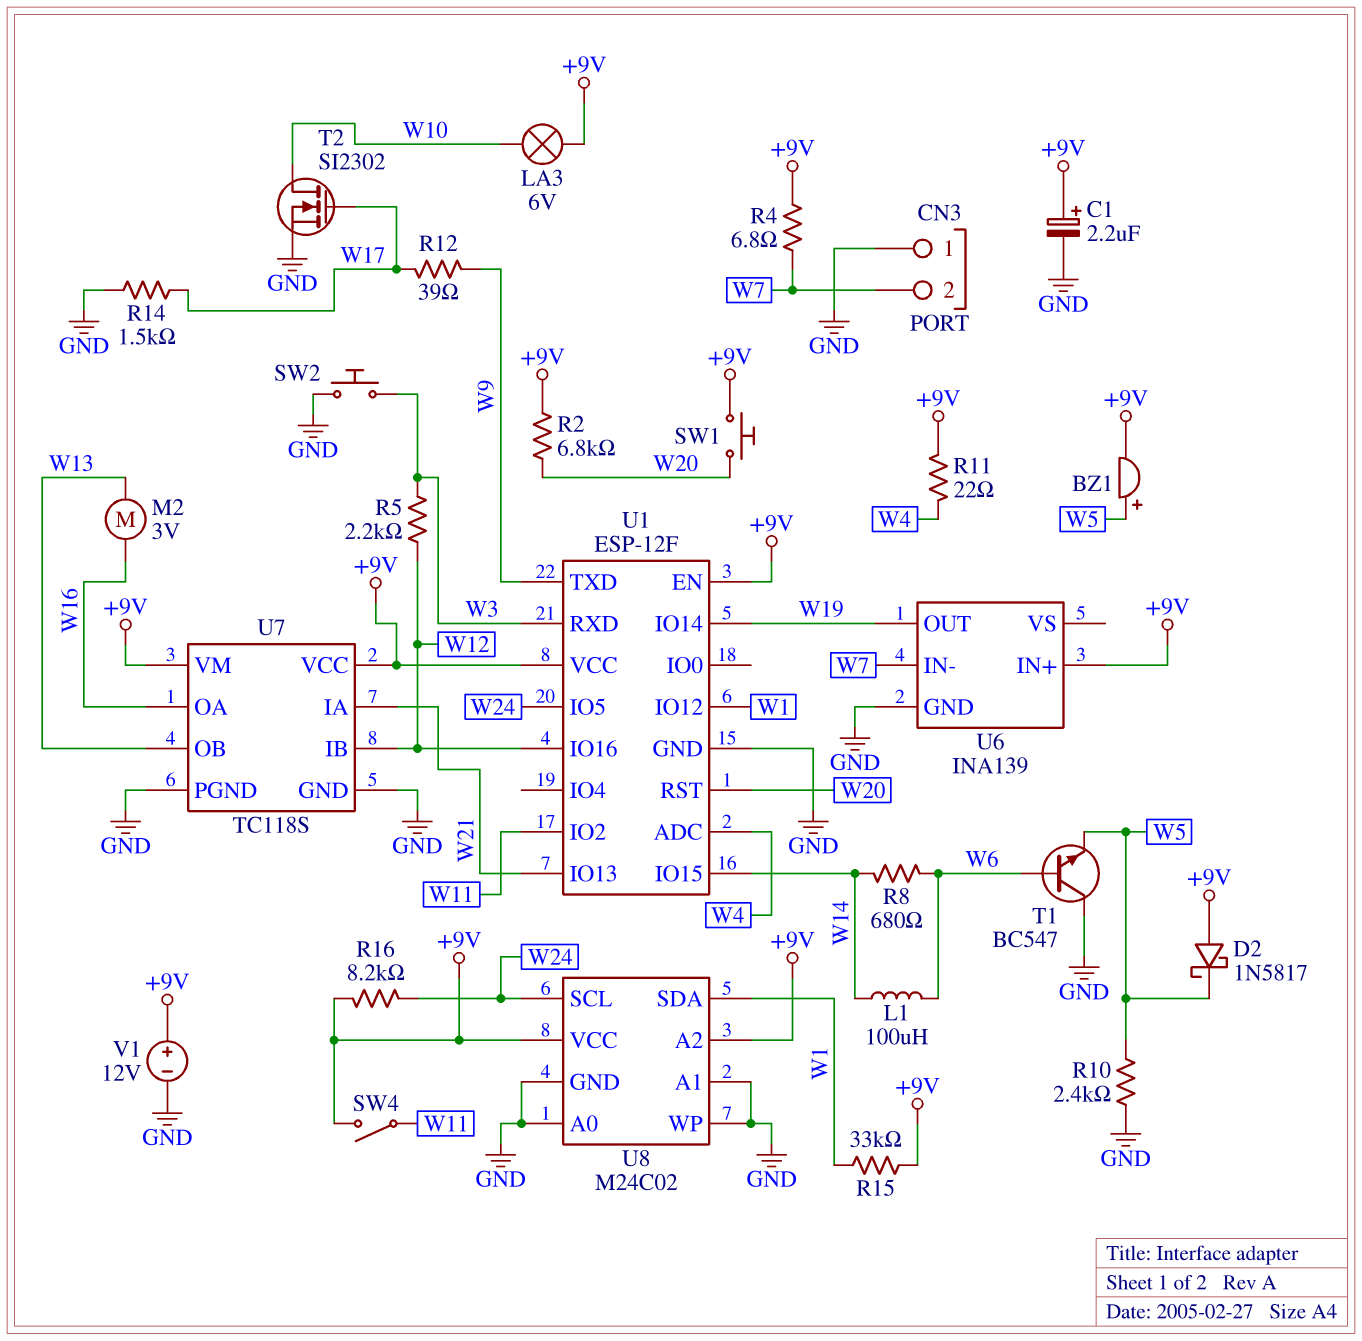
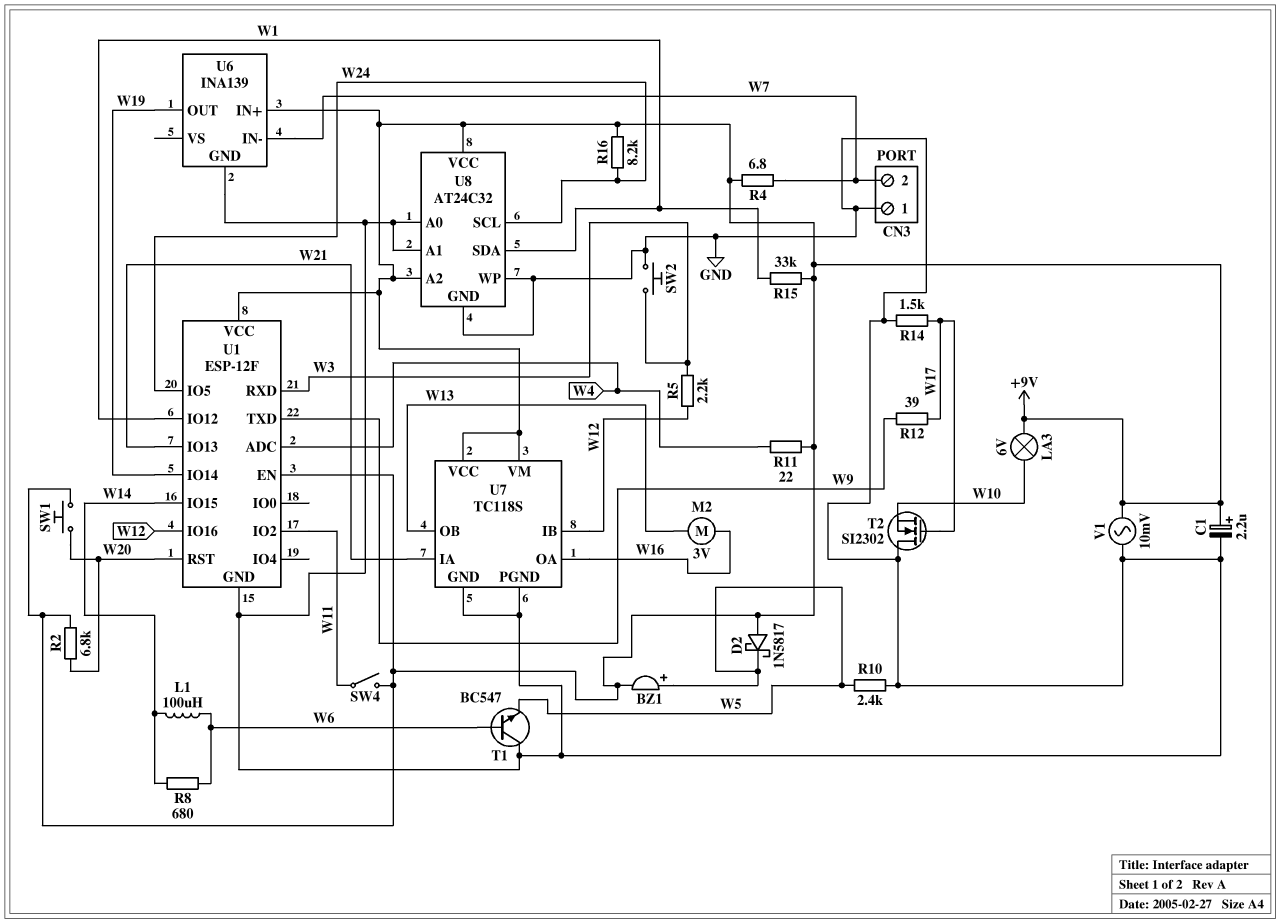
T2: NMOS SI2302 (G W17, D W10, S GND) -> NMOS SI2302 (G W17, D GND, S W10)
U8: M24C02 -> AT24C32
V1: 12V (plus +9V, minus GND) -> AC 10mV (+9V, GND)

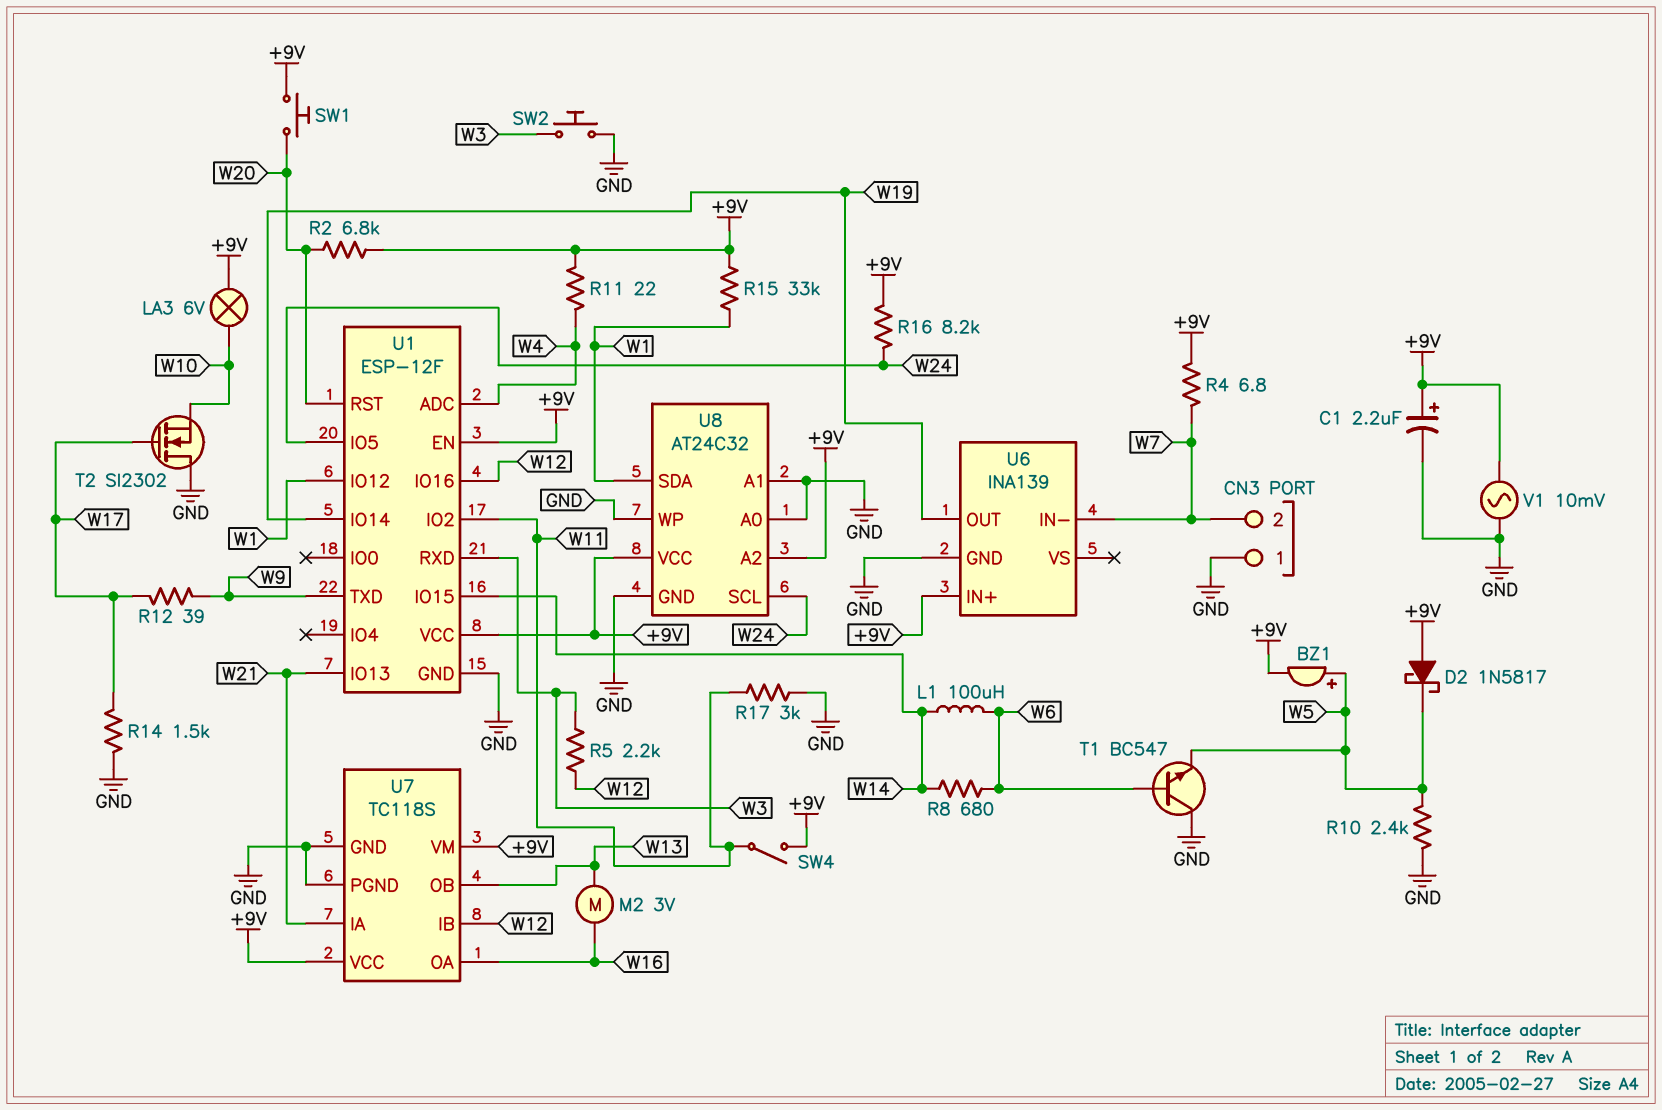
R17: none -> 3k (GND, W11)

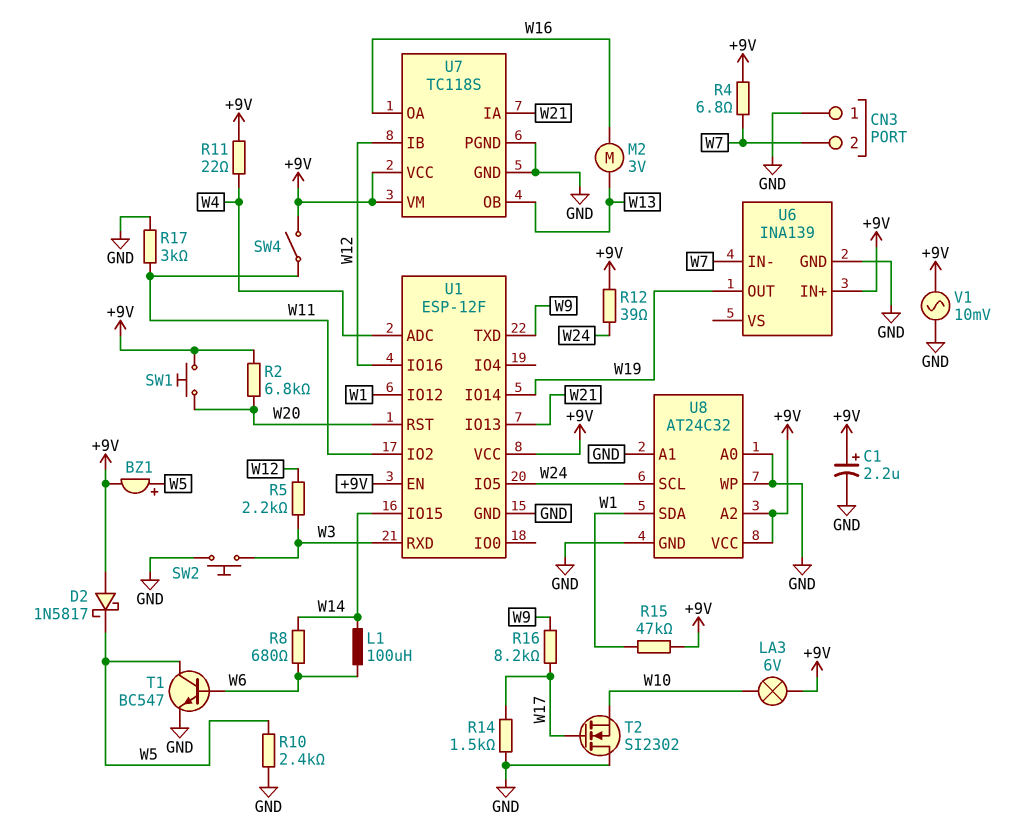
R12: 39 (W9, W17) -> 39 (+9V, W24)
R15: 33k (+9V, W1) -> 47k (+9V, W1)
R16: 8.2k (+9V, W24) -> 8.2k (W9, W17)
T1: NPN BC547 (B W6, C GND, E W5) -> NPN BC547 (B W6, C W5, E GND)

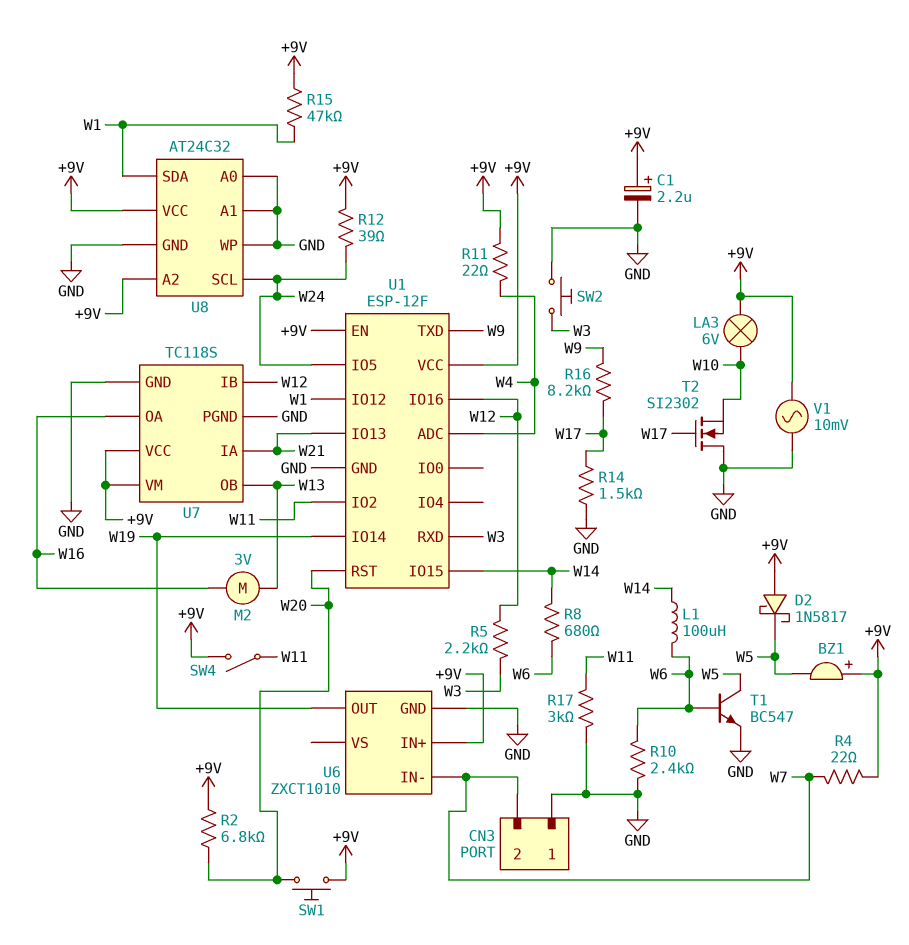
BZ1: buzzer (plus W5, minus +9V) -> buzzer (plus +9V, minus W5)
R4: 6.8 (+9V, W7) -> 22 (+9V, W7)
R10: 2.4k (GND, W5) -> 2.4k (GND, W6)
U6: INA139 -> ZXCT1010

